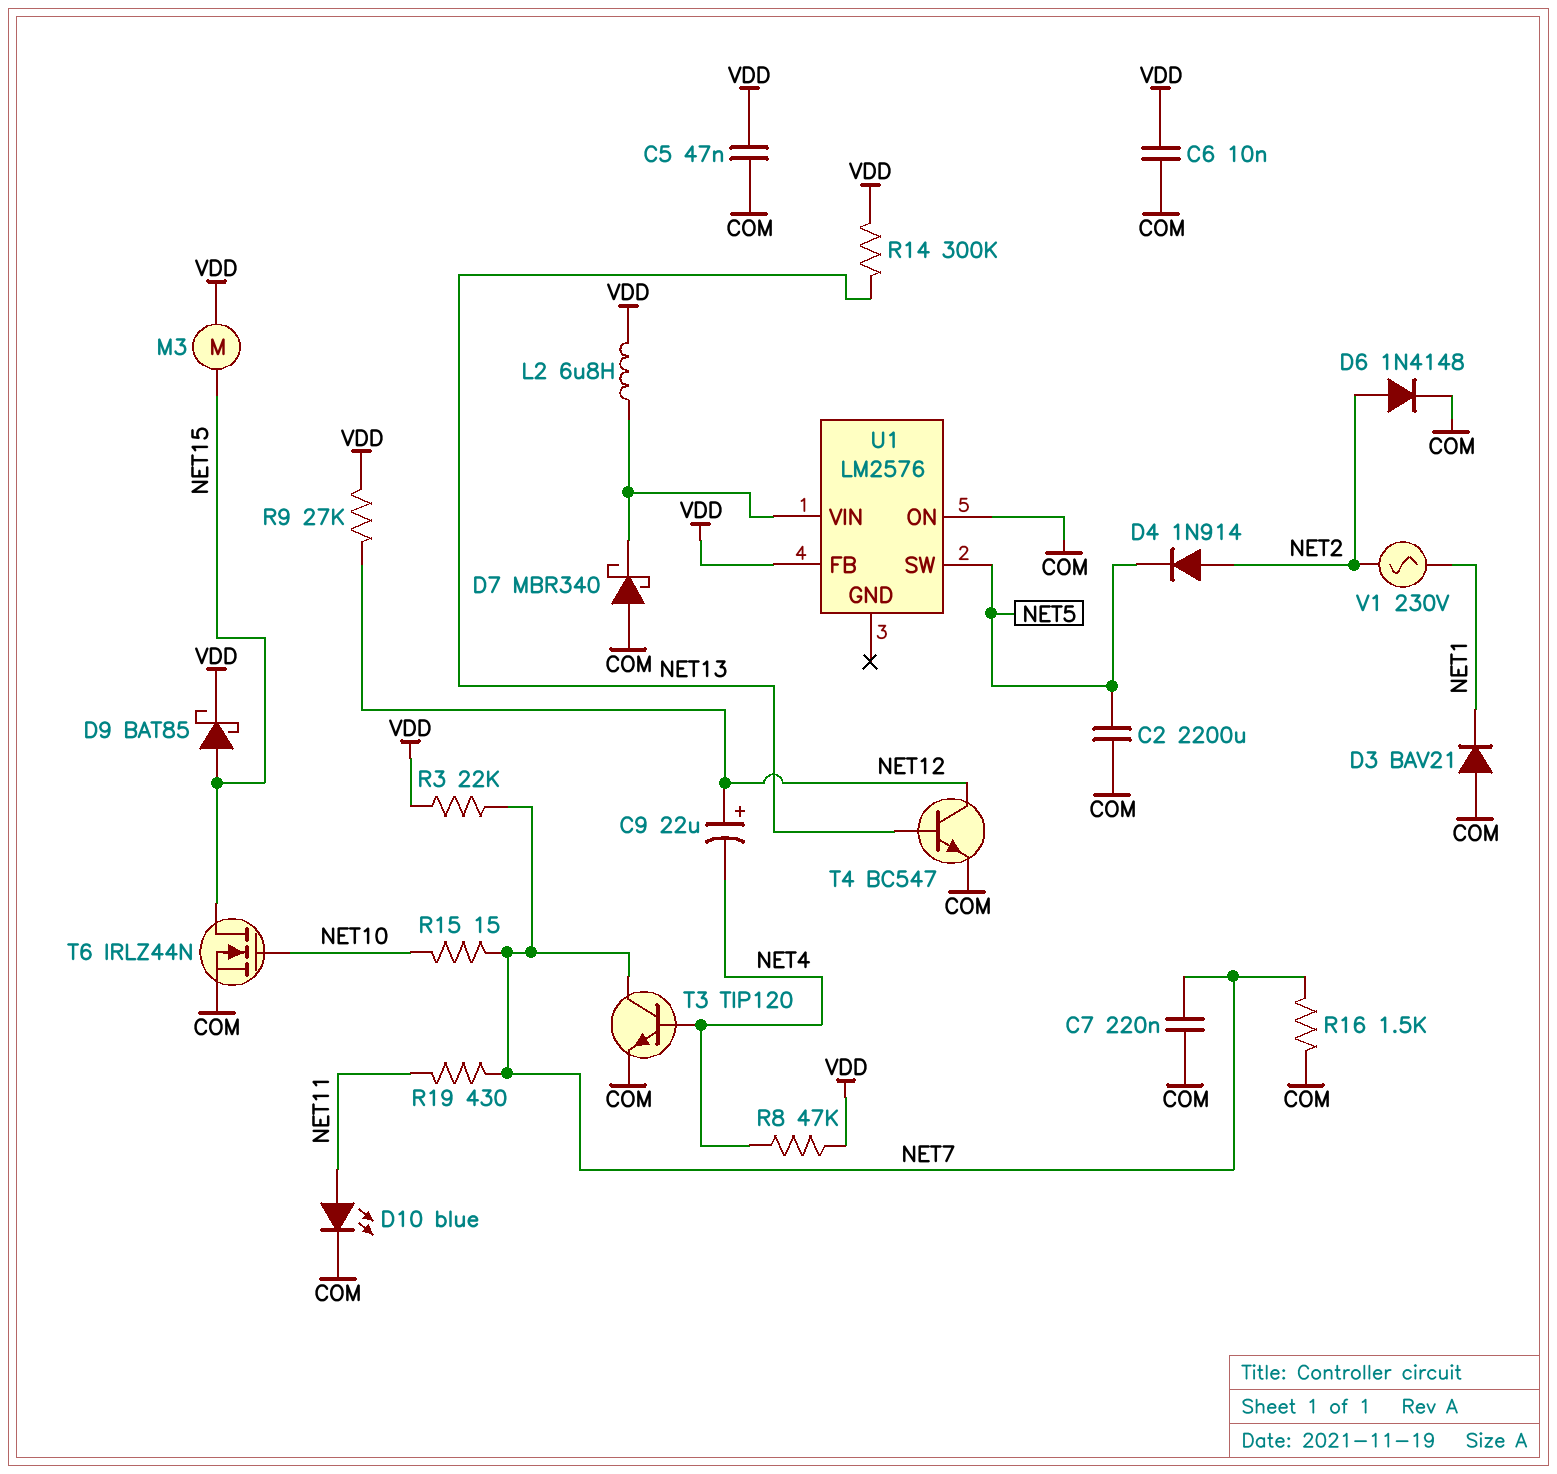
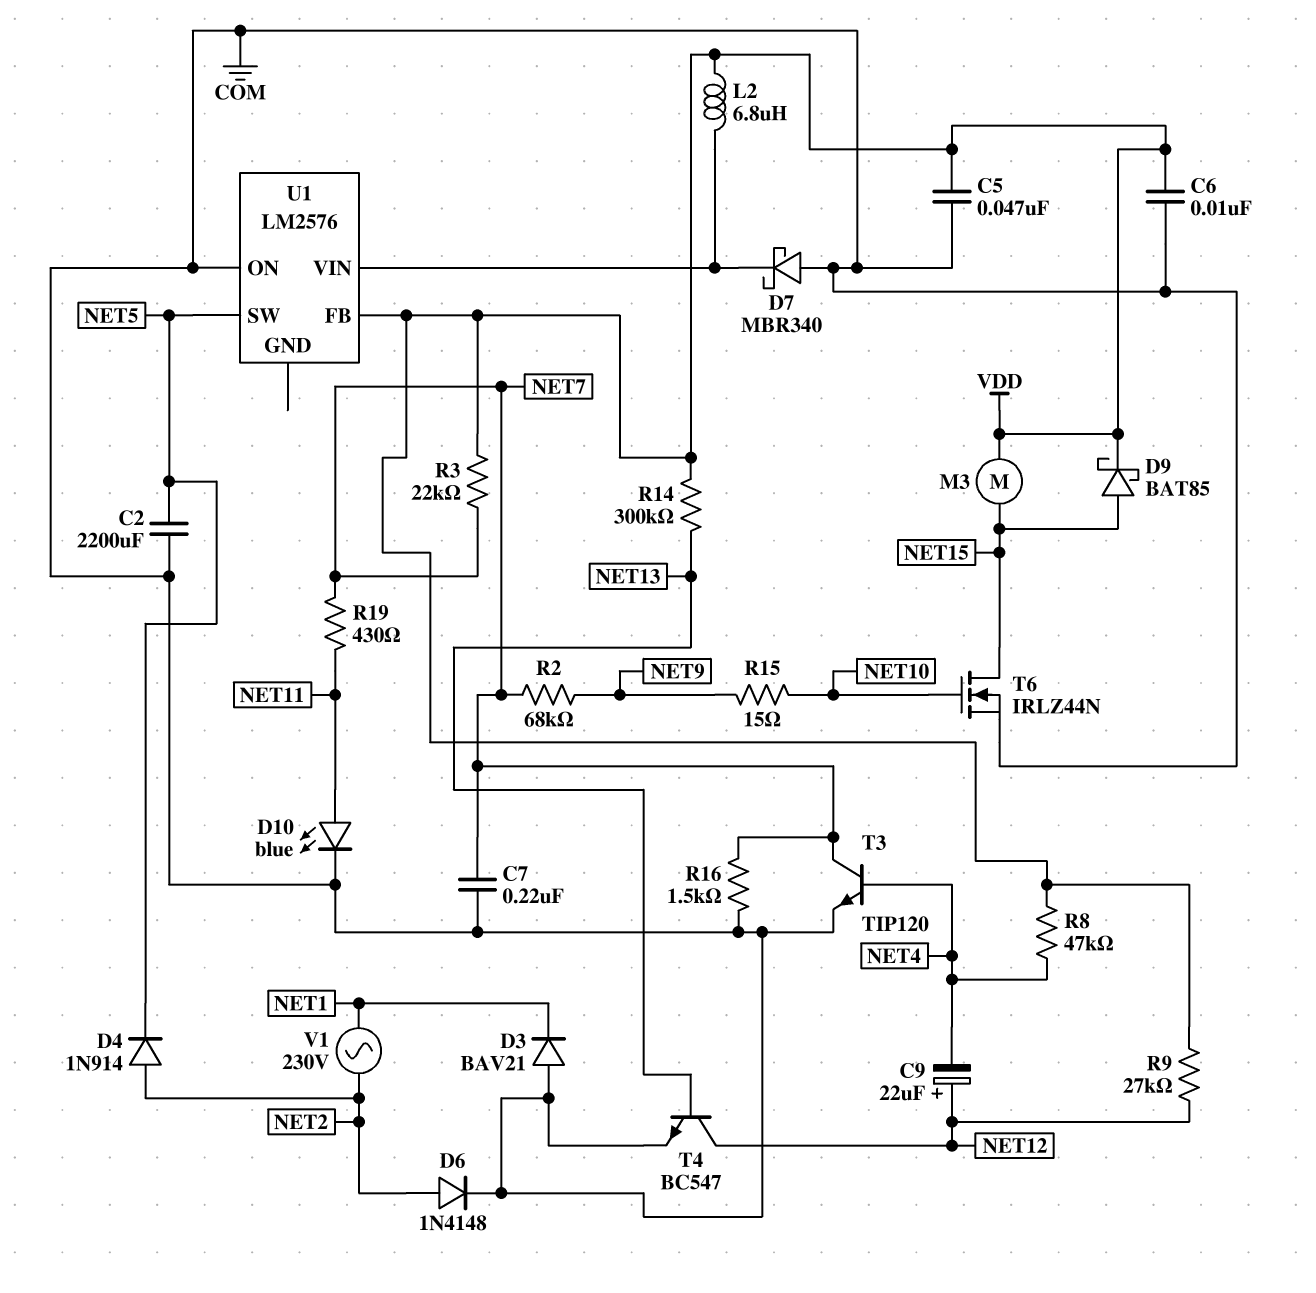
R2: none -> 68k (NET7, NET9)
R15: 15 (NET7, NET10) -> 15 (NET9, NET10)

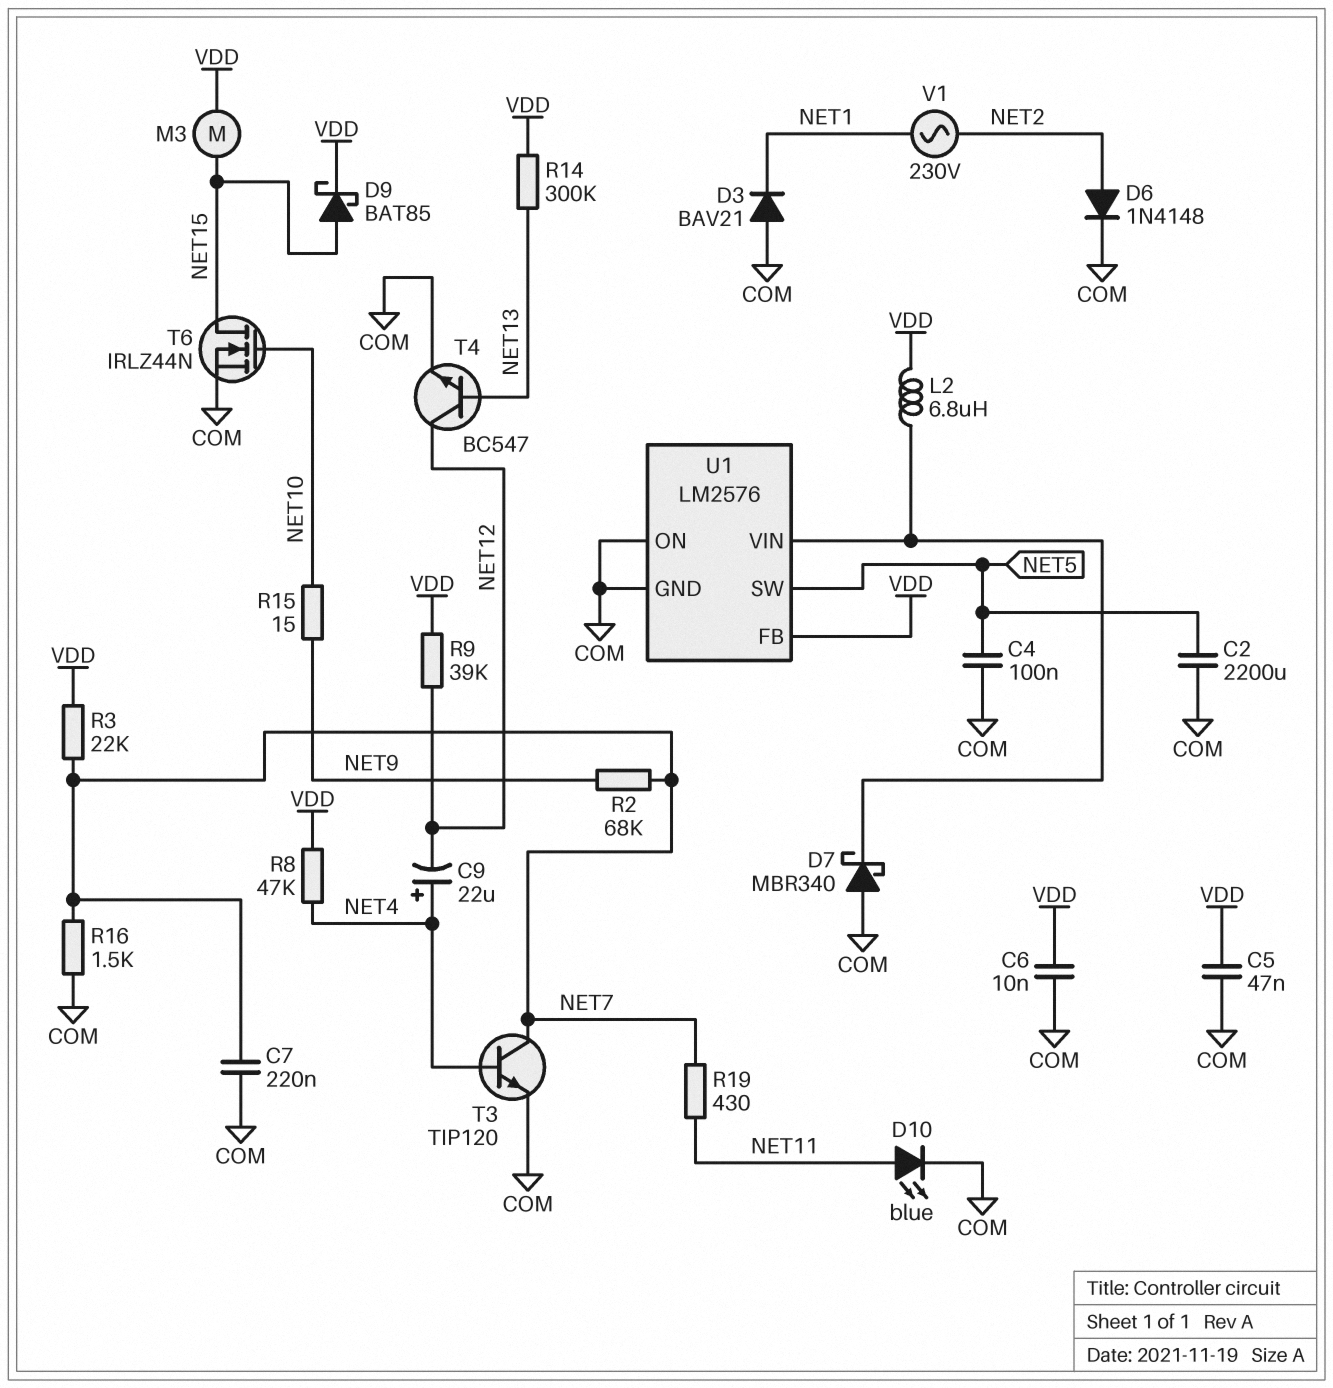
C4: none -> 100nF (COM, NET5)
C9: 22uF (plus NET12, minus NET4) -> 22uF (plus NET4, minus NET12)
D4: diode 1N914 (A NET2, K NET5) -> none
R9: 27k (NET12, VDD) -> 39k (NET12, VDD)
U1 pin GND: none -> COM

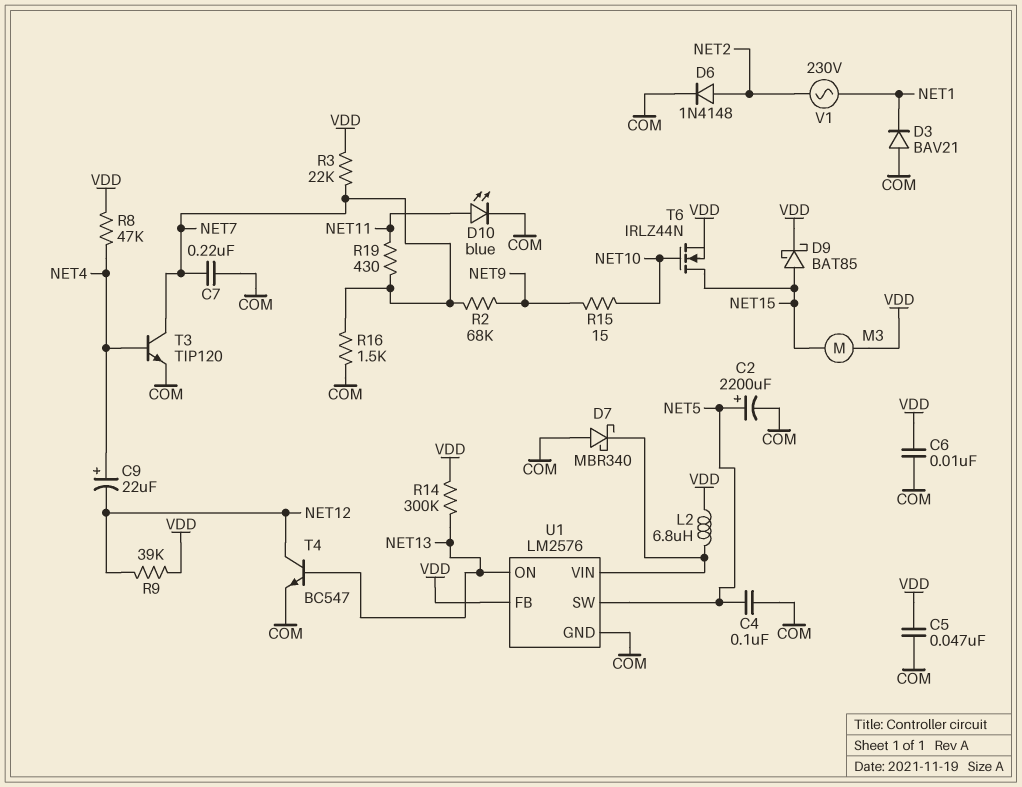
C2: 2200uF (COM, NET5) -> 2200uF (plus NET5, minus COM)
T6: NMOS IRLZ44N (G NET10, D NET15, S COM) -> NMOS IRLZ44N (G NET10, D NET15, S VDD)
U1 pin ON: COM -> NET13

